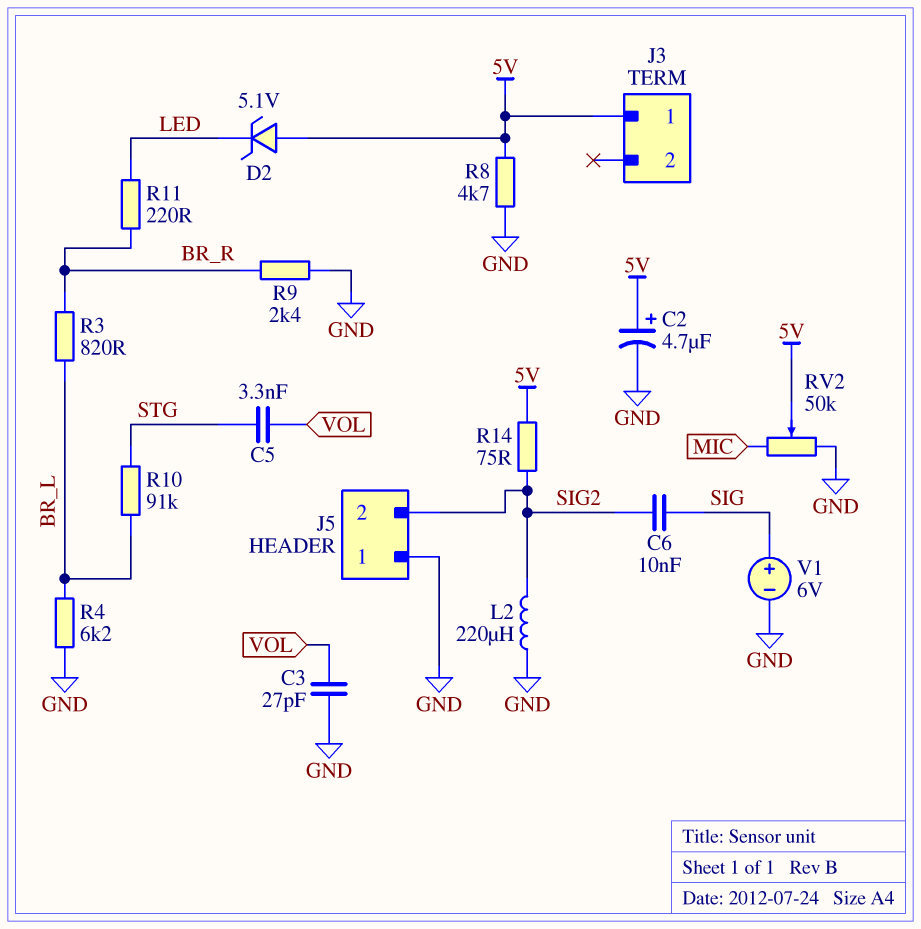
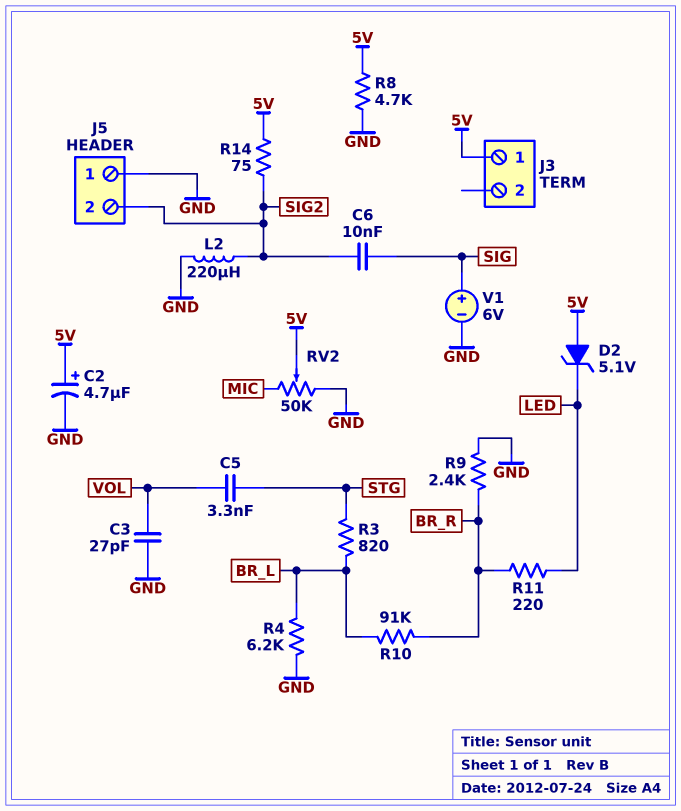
R3: 820 (BR_L, BR_R) -> 820 (BR_L, STG)
R10: 91k (BR_L, STG) -> 91k (BR_L, BR_R)

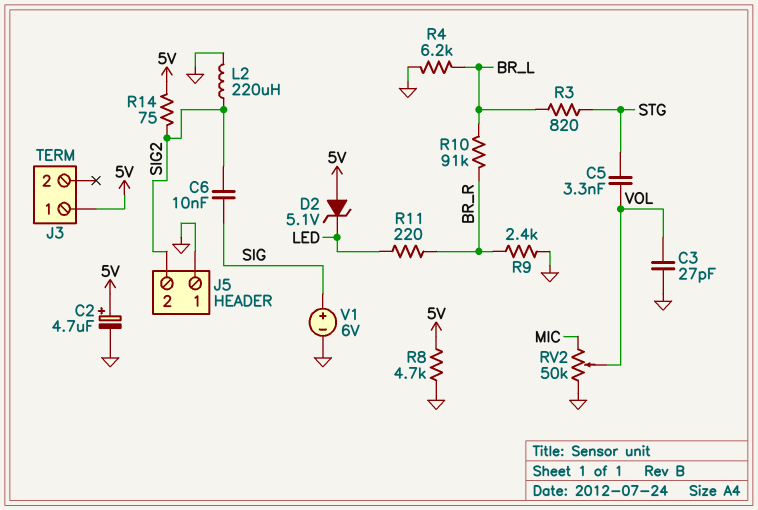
RV2: 50k (GND, MIC, wiper 5V) -> 50k (GND, MIC, wiper VOL)

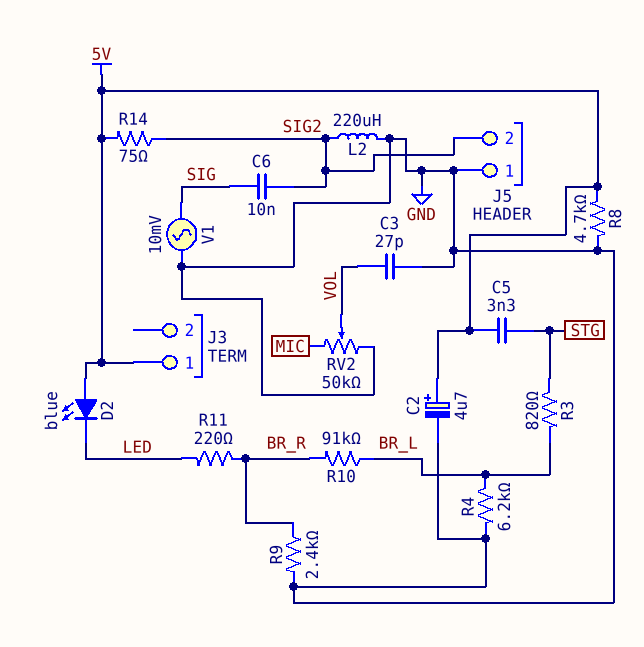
C5: 3.3nF (STG, VOL) -> 3.3nF (5V, STG)
D2: zener 5.1V (A 5V, K LED) -> LED blue (A 5V, K LED)
V1: 6V (plus SIG, minus GND) -> AC 10mV (GND, SIG)

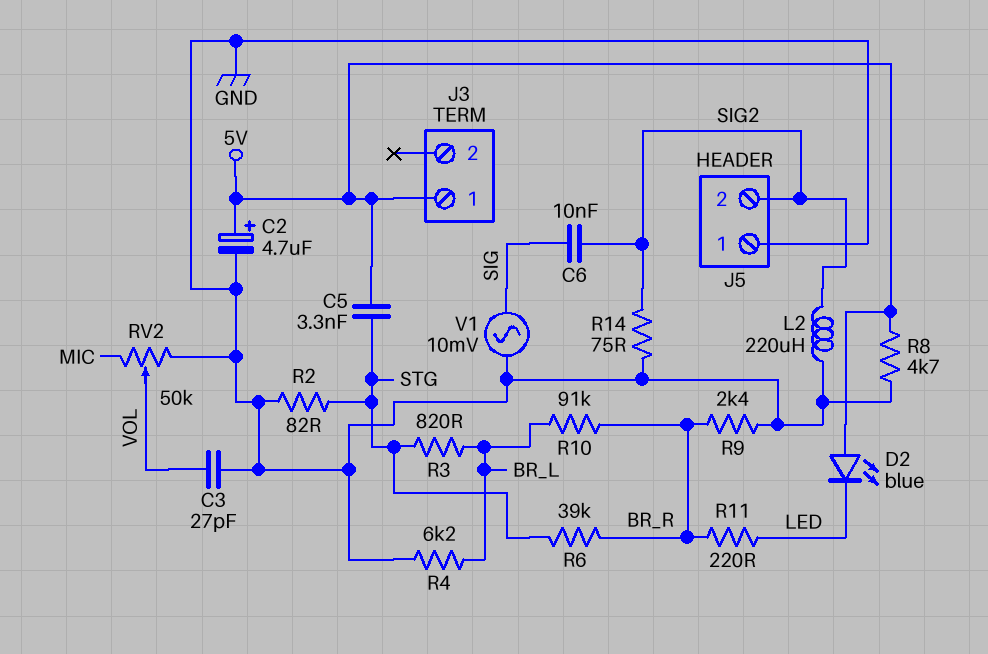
R2: none -> 82 (GND, STG)
R6: none -> 39k (BR_R, STG)
R14: 75 (5V, SIG2) -> 75 (GND, SIG2)

